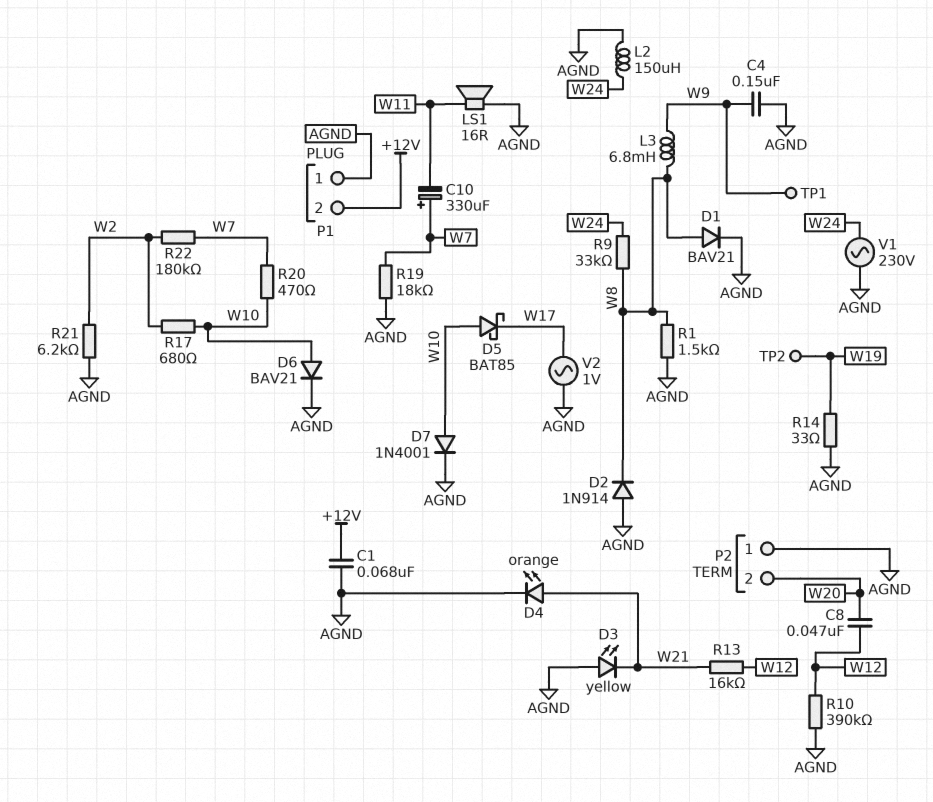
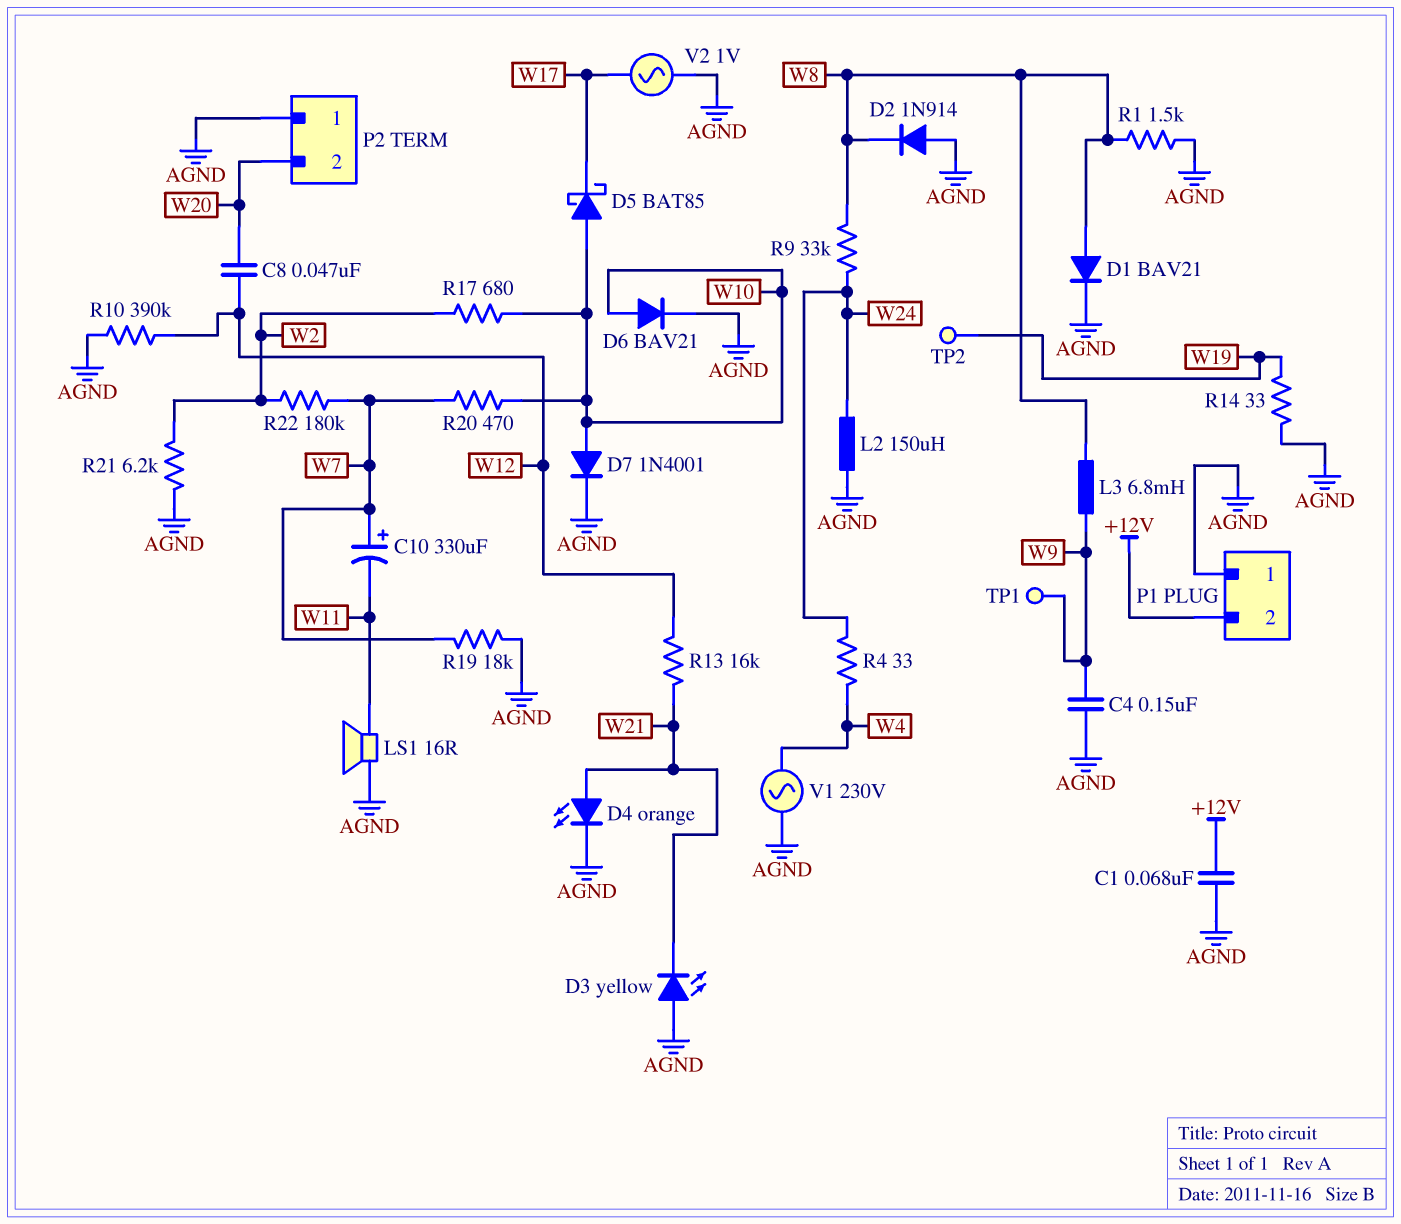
R4: none -> 33 (W4, W24)
V1: AC 230V (AGND, W24) -> AC 230V (AGND, W4)

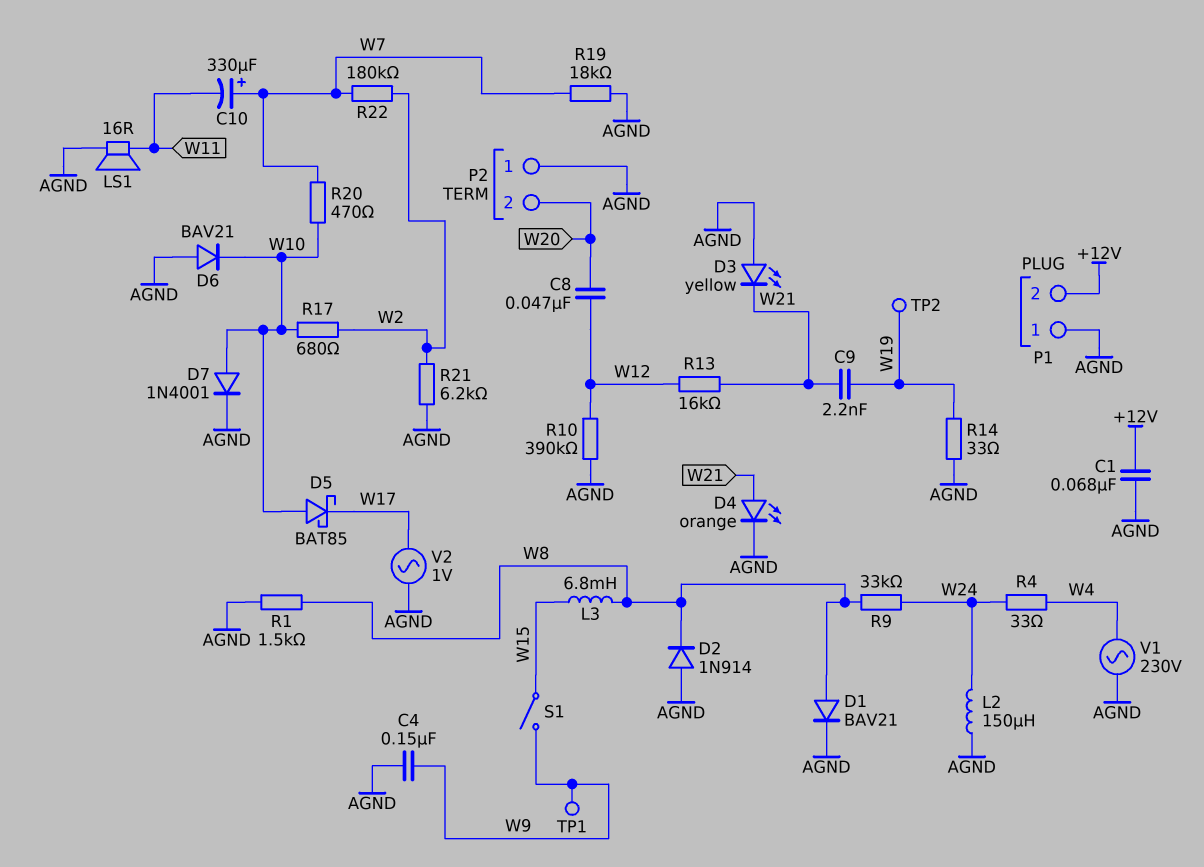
C9: none -> 2.2nF (W19, W21)
D6: diode BAV21 (A W10, K AGND) -> diode BAV21 (A AGND, K W10)
L3: 6.8mH (W8, W9) -> 6.8mH (W8, W15)
S1: none -> switch (W9, W15)

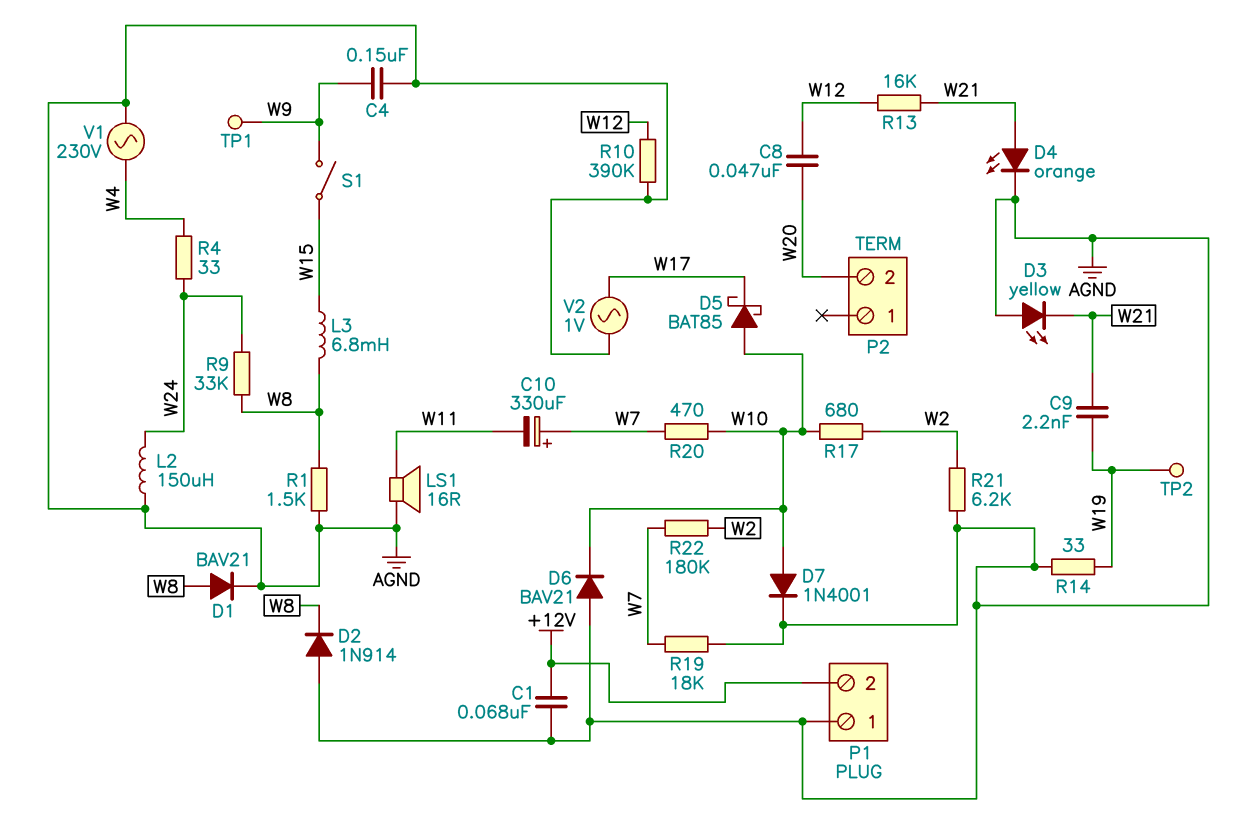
P2 pin 1: AGND -> none

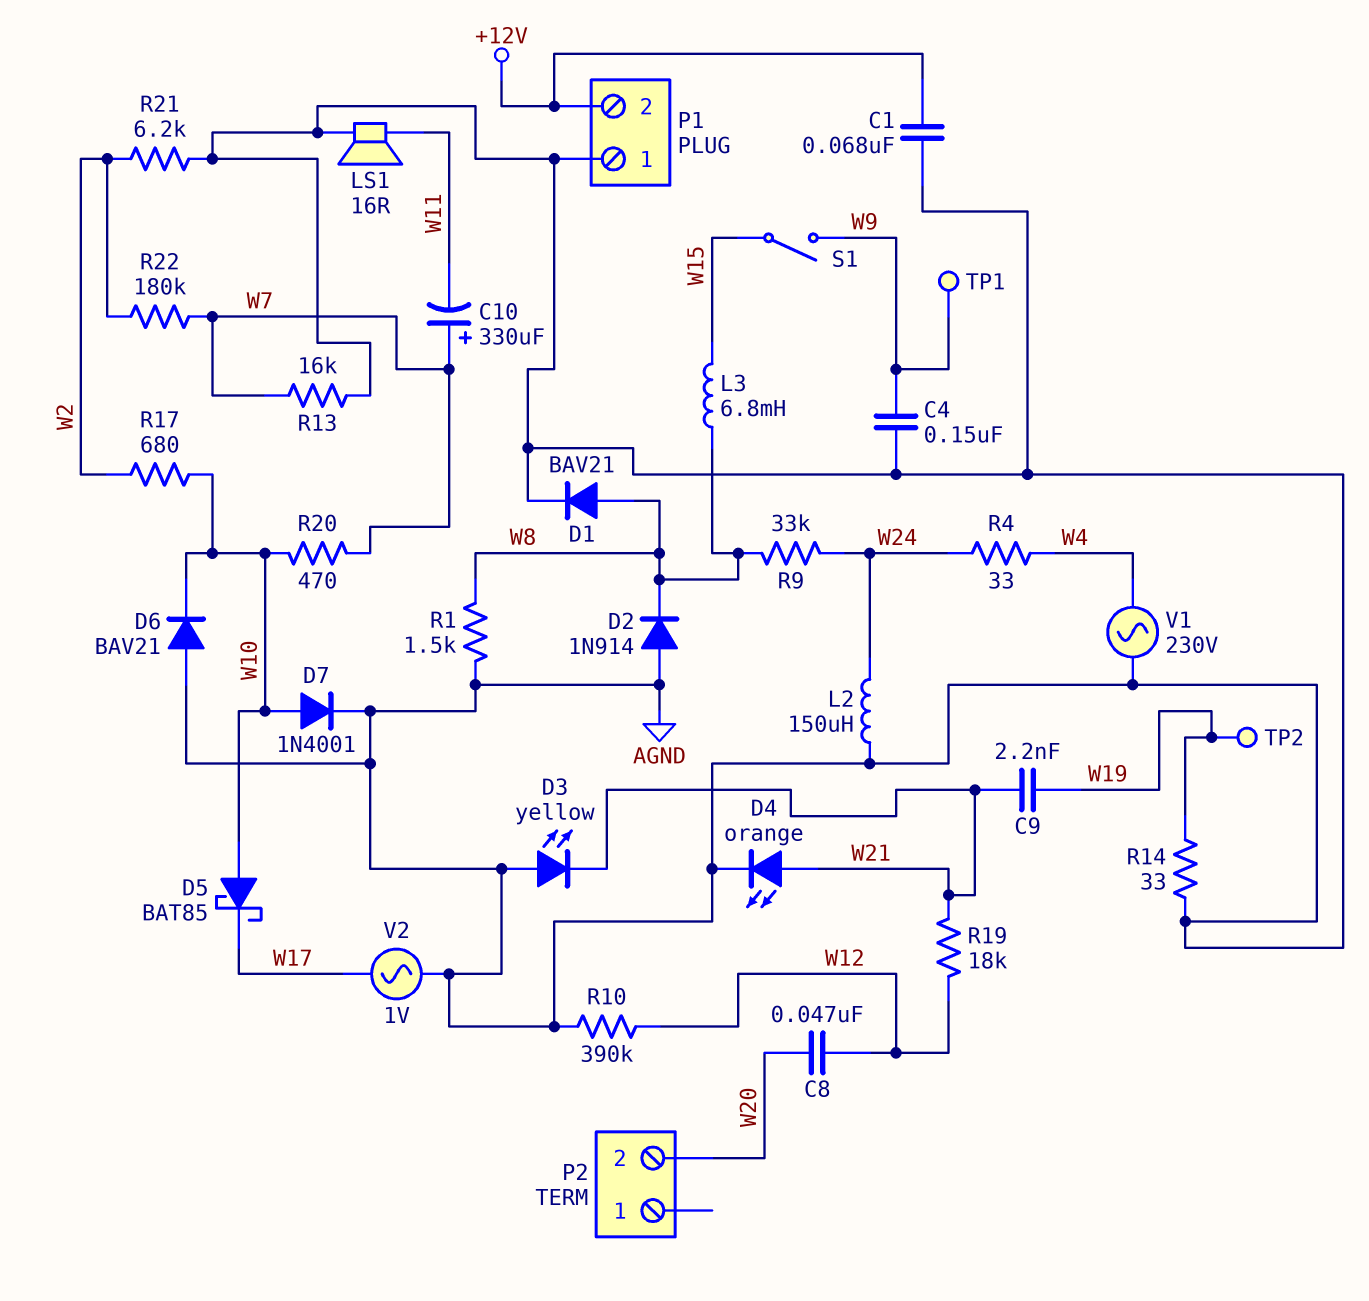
R13: 16k (W12, W21) -> 16k (AGND, W7)
R19: 18k (AGND, W7) -> 18k (W12, W21)

